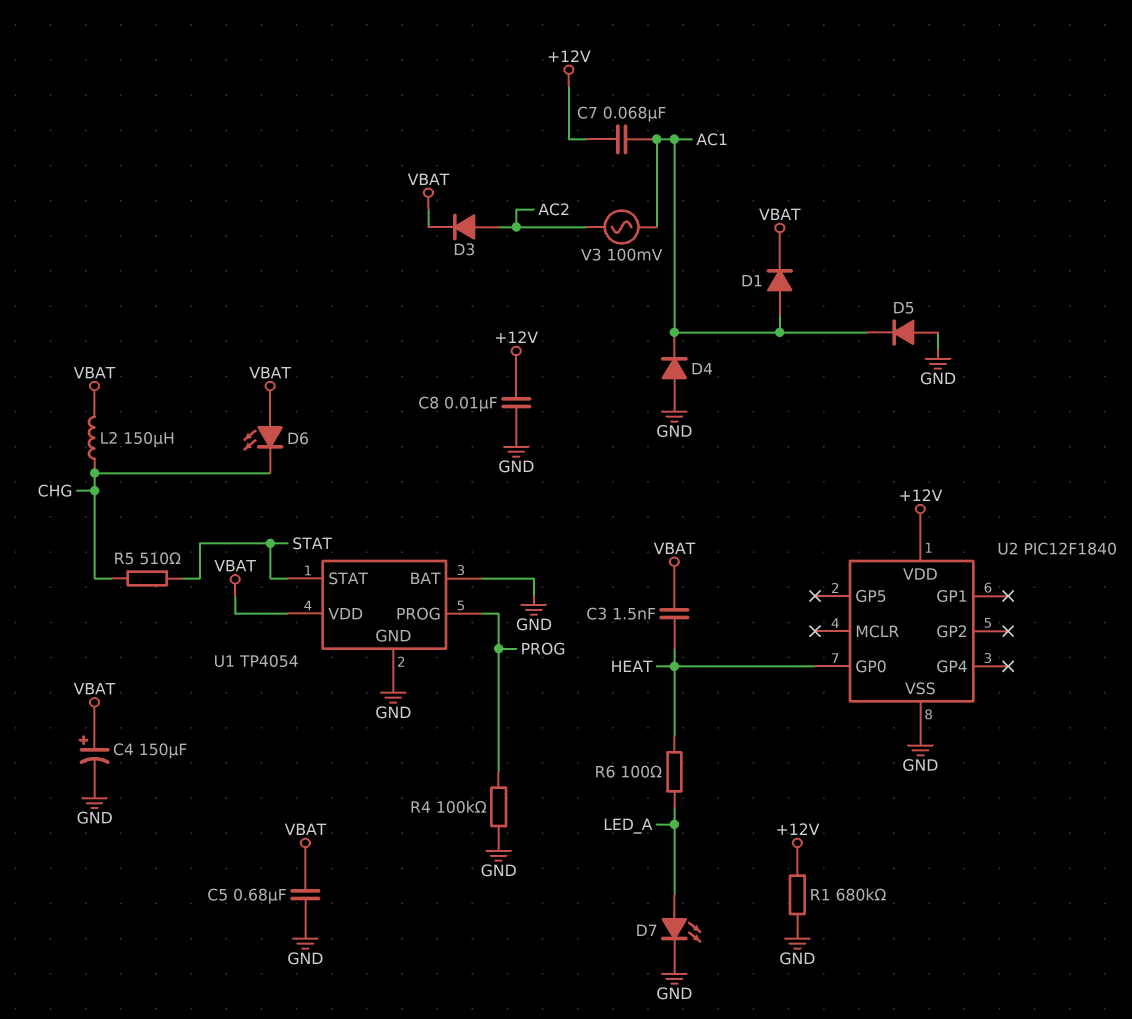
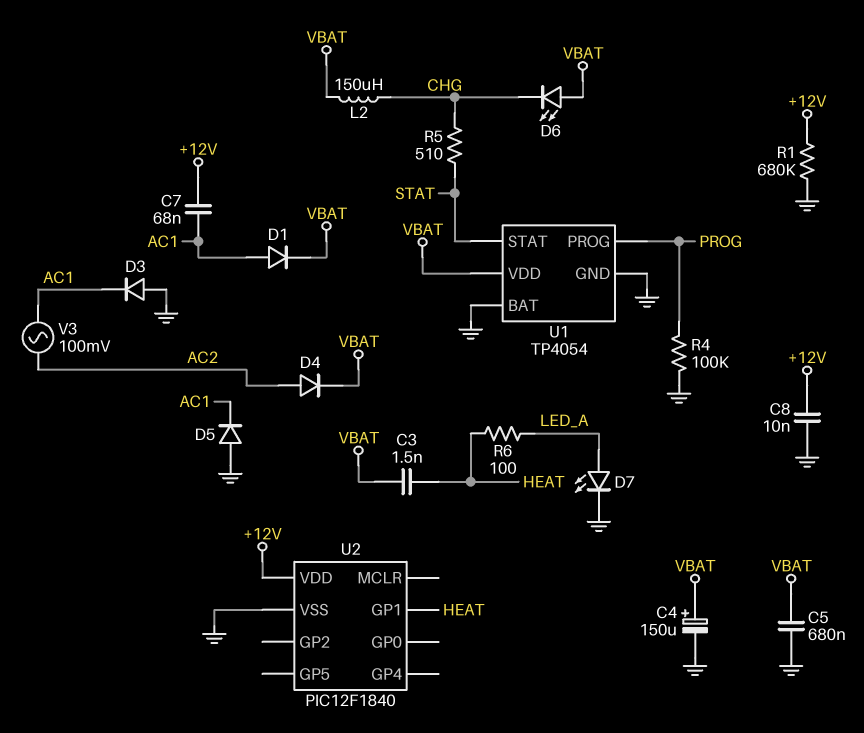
D3: diode (A AC2, K VBAT) -> diode (A GND, K AC1)
D4: diode (A GND, K AC1) -> diode (A AC2, K VBAT)
U2 pin GP0: HEAT -> none
U2 pin GP1: none -> HEAT

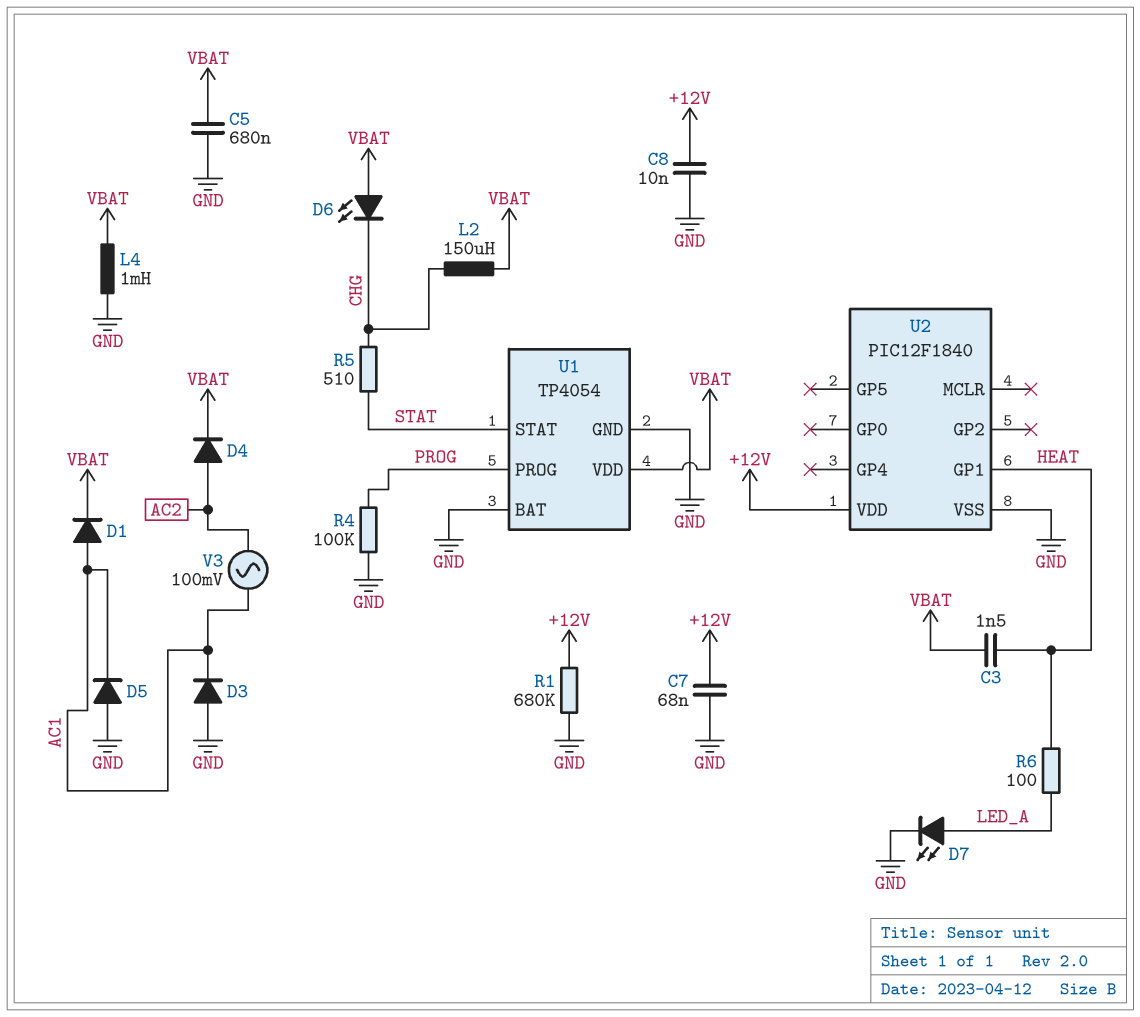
C4: 150uF (plus VBAT, minus GND) -> none
C7: 68nF (+12V, AC1) -> 68nF (+12V, GND)
L4: none -> 1mH (GND, VBAT)

